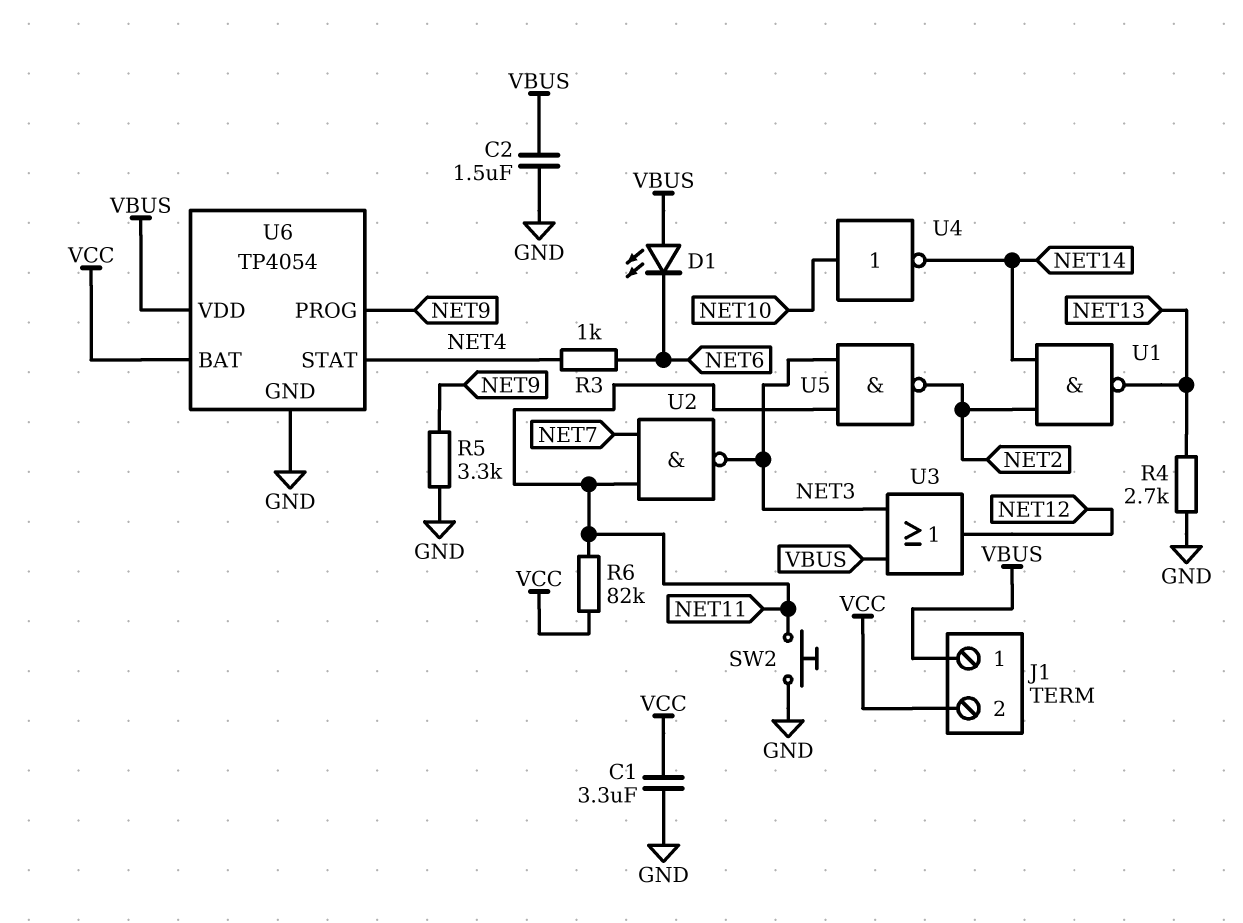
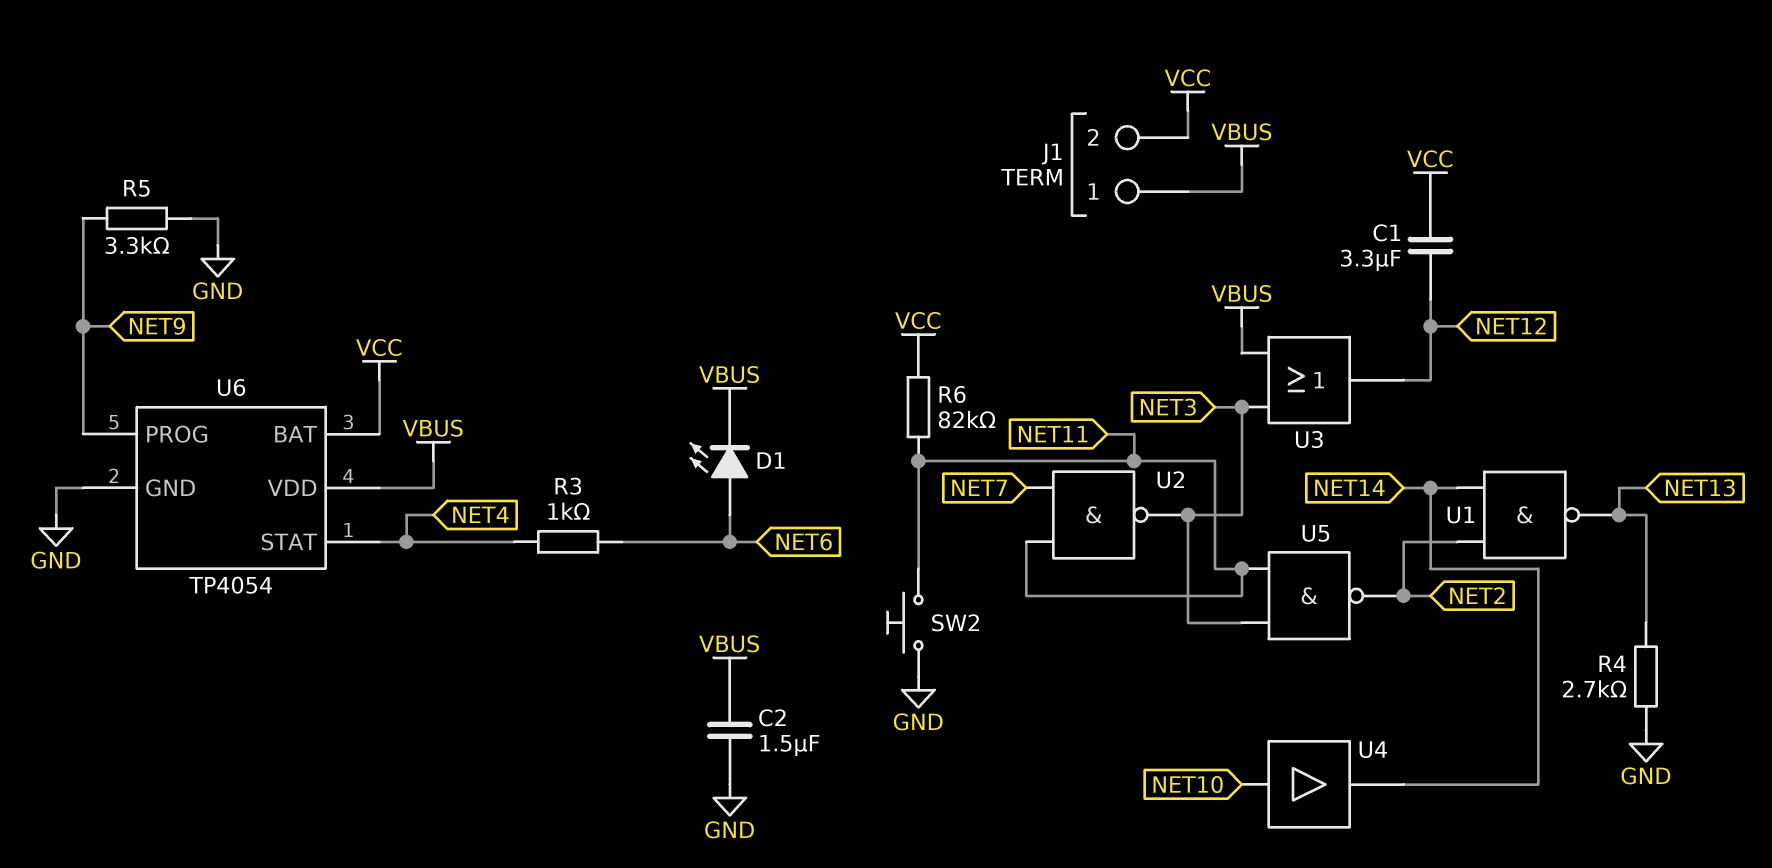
C1: 3.3uF (GND, VCC) -> 3.3uF (NET12, VCC)
D1: LED (A VBUS, K NET6) -> LED (A NET6, K VBUS)
U4: NOT (in NET10, out NET14) -> buffer (in NET10, out NET14)

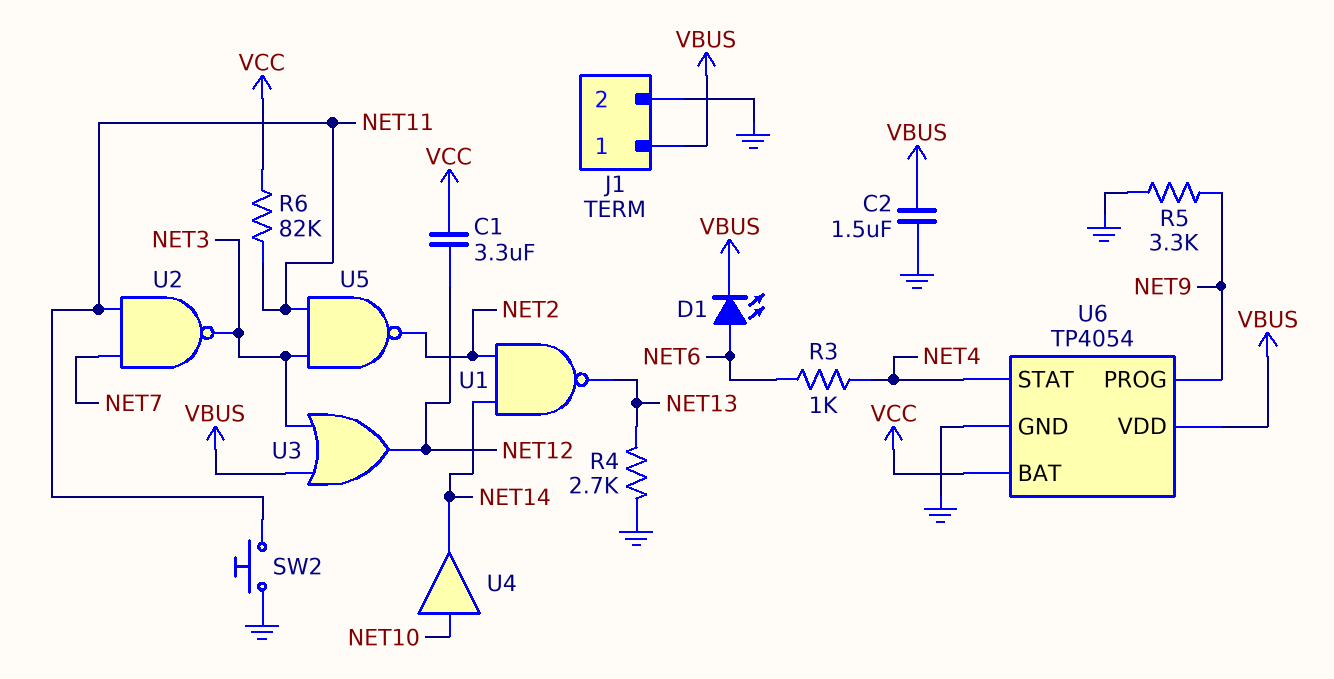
J1 pin 2: VCC -> GND

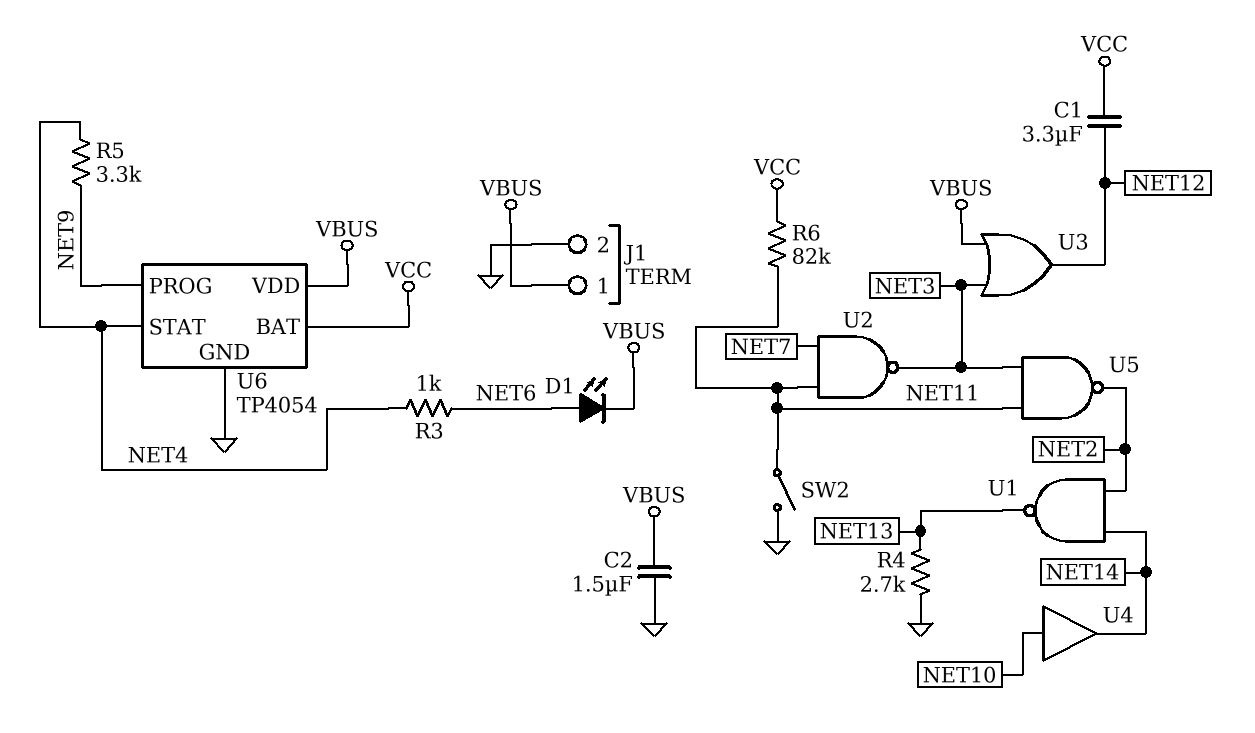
R5: 3.3k (GND, NET9) -> 3.3k (NET4, NET9)
SW2: button (GND, NET11) -> switch (GND, NET11)

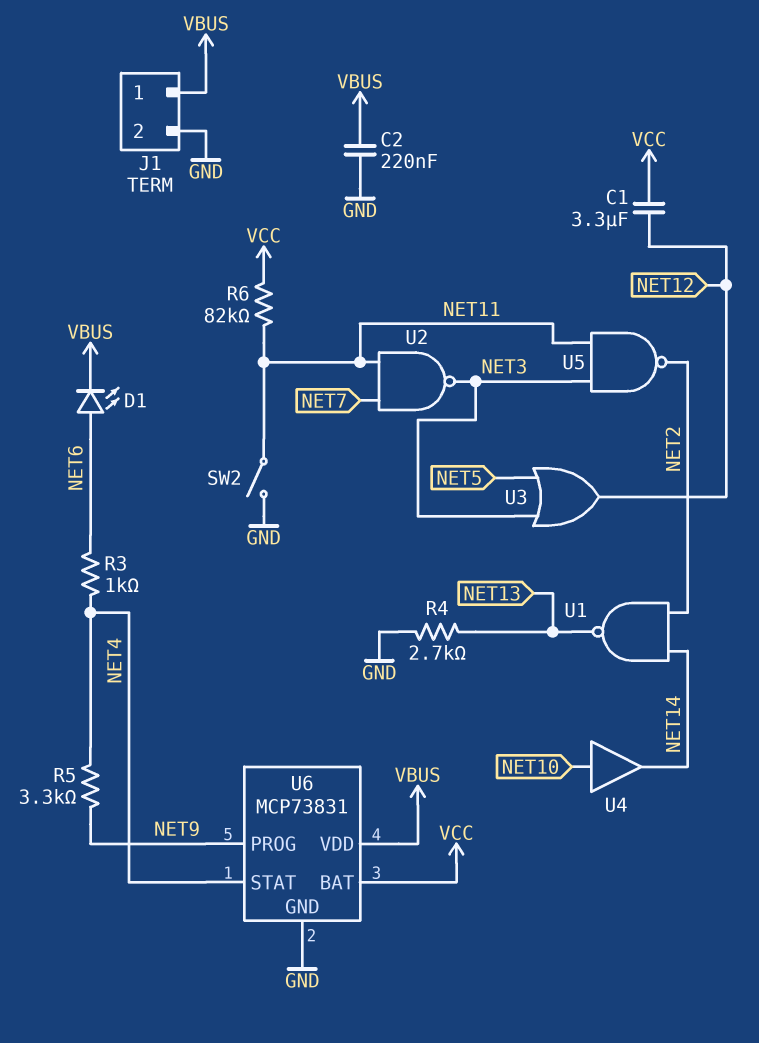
C2: 1.5uF (GND, VBUS) -> 220nF (GND, VBUS)
U3: OR (in NET3, in VBUS, out NET12) -> OR (in NET3, in NET5, out NET12)
U6: TP4054 -> MCP73831

